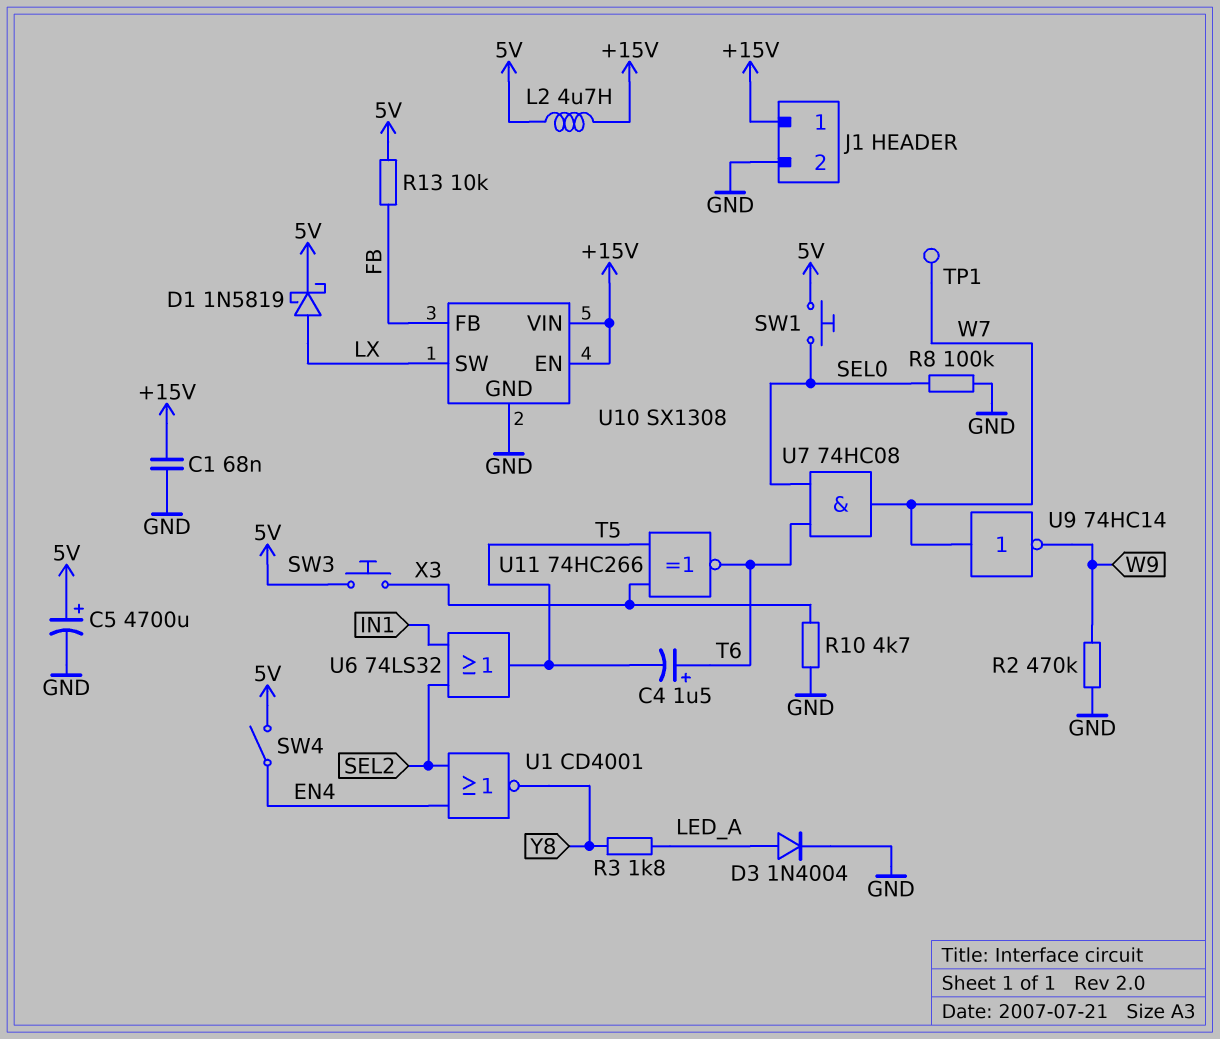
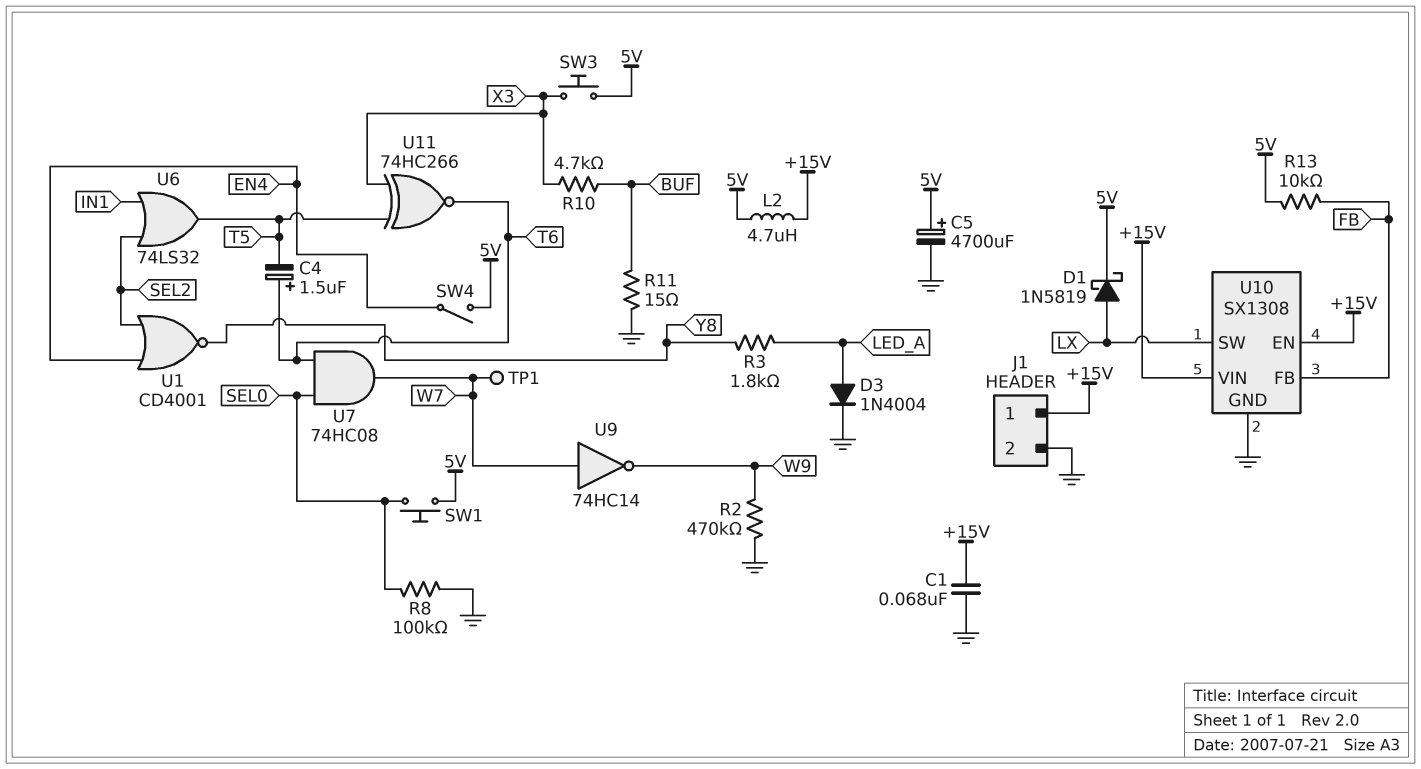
R10: 4.7k (GND, X3) -> 4.7k (BUF, X3)
R11: none -> 15 (BUF, GND)

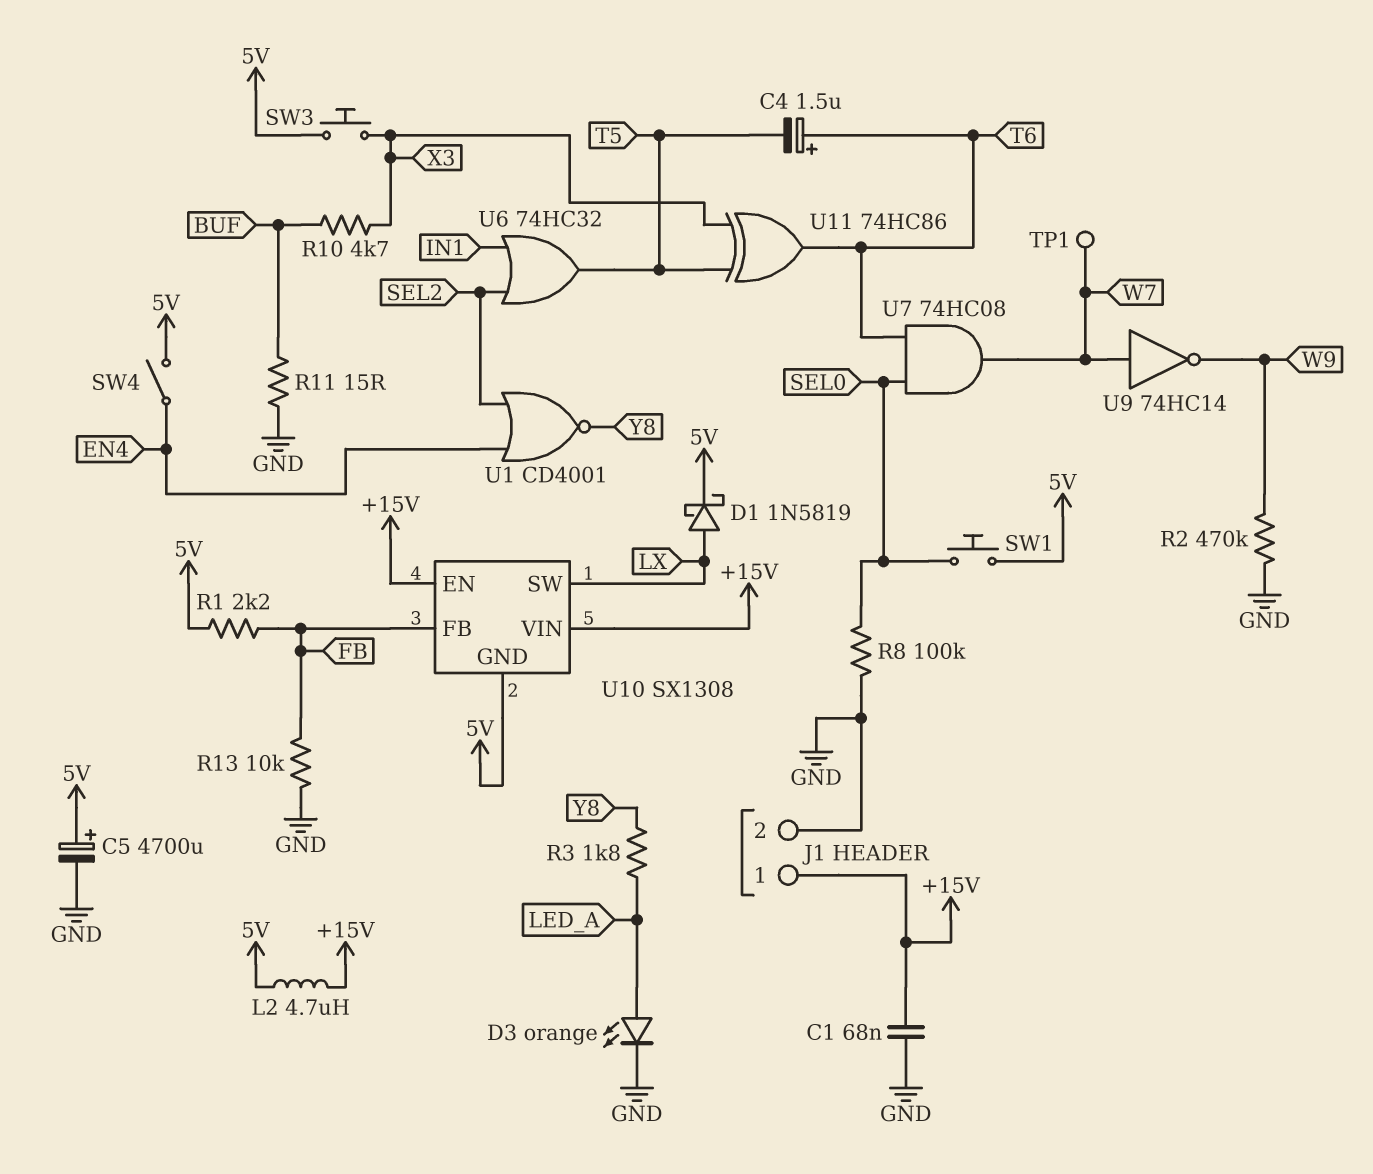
D3: diode 1N4004 (A LED_A, K GND) -> LED orange (A LED_A, K GND)
R1: none -> 2.2k (5V, FB)
R13: 10k (5V, FB) -> 10k (FB, GND)
U6: OR 74LS32 (in IN1, in SEL2, out T5) -> OR 74HC32 (in IN1, in SEL2, out T5)
U10 pin GND: GND -> 5V
U11: XNOR 74HC266 (in T5, in X3, out T6) -> XOR 74HC86 (in T5, in X3, out T6)

